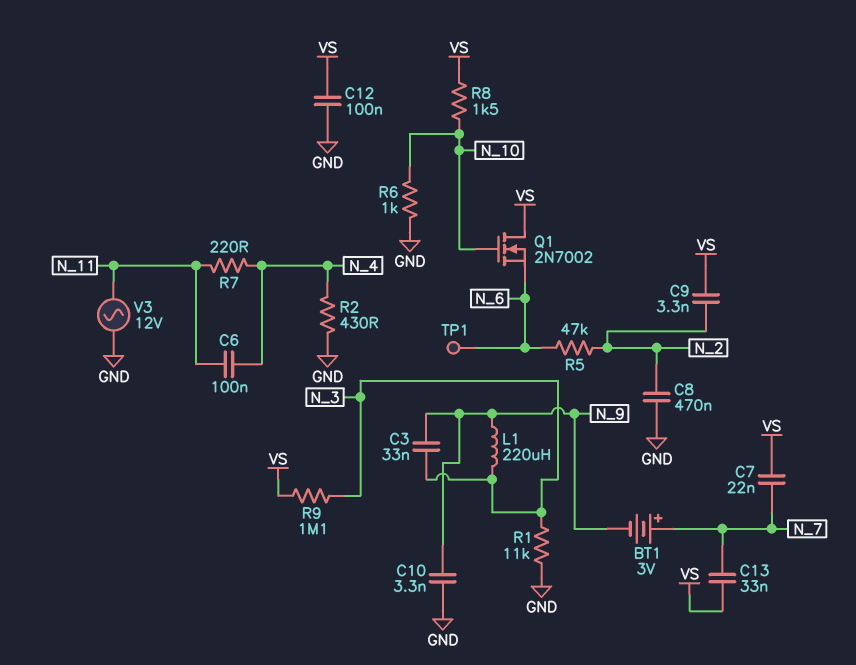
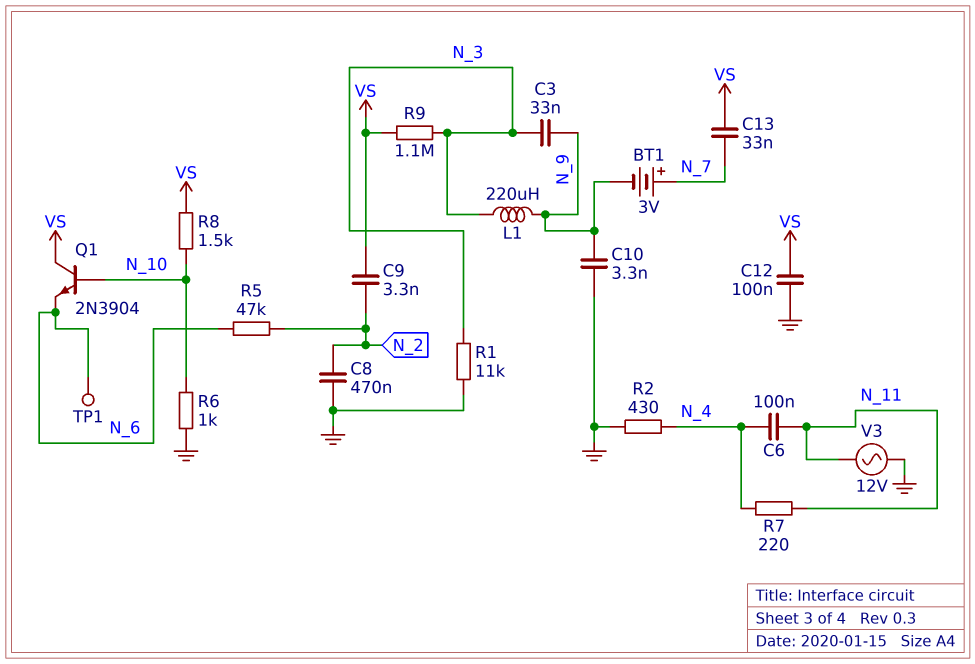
C7: 22nF (N_7, VS) -> none
Q1: NMOS 2N7002 (G N_10, D VS, S N_6) -> NPN 2N3904 (B N_10, C VS, E N_6)

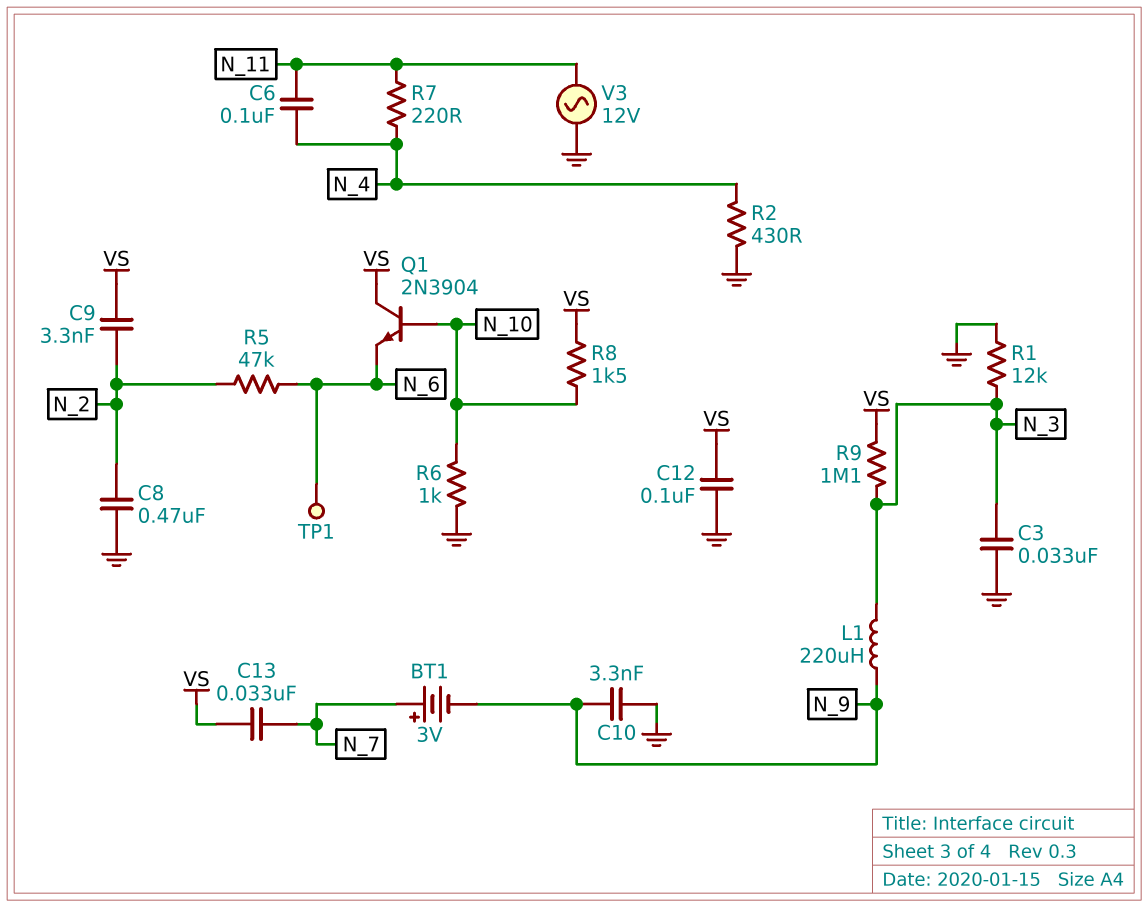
C3: 33nF (N_3, N_9) -> 33nF (GND, N_3)
R1: 11k (GND, N_3) -> 12k (GND, N_3)

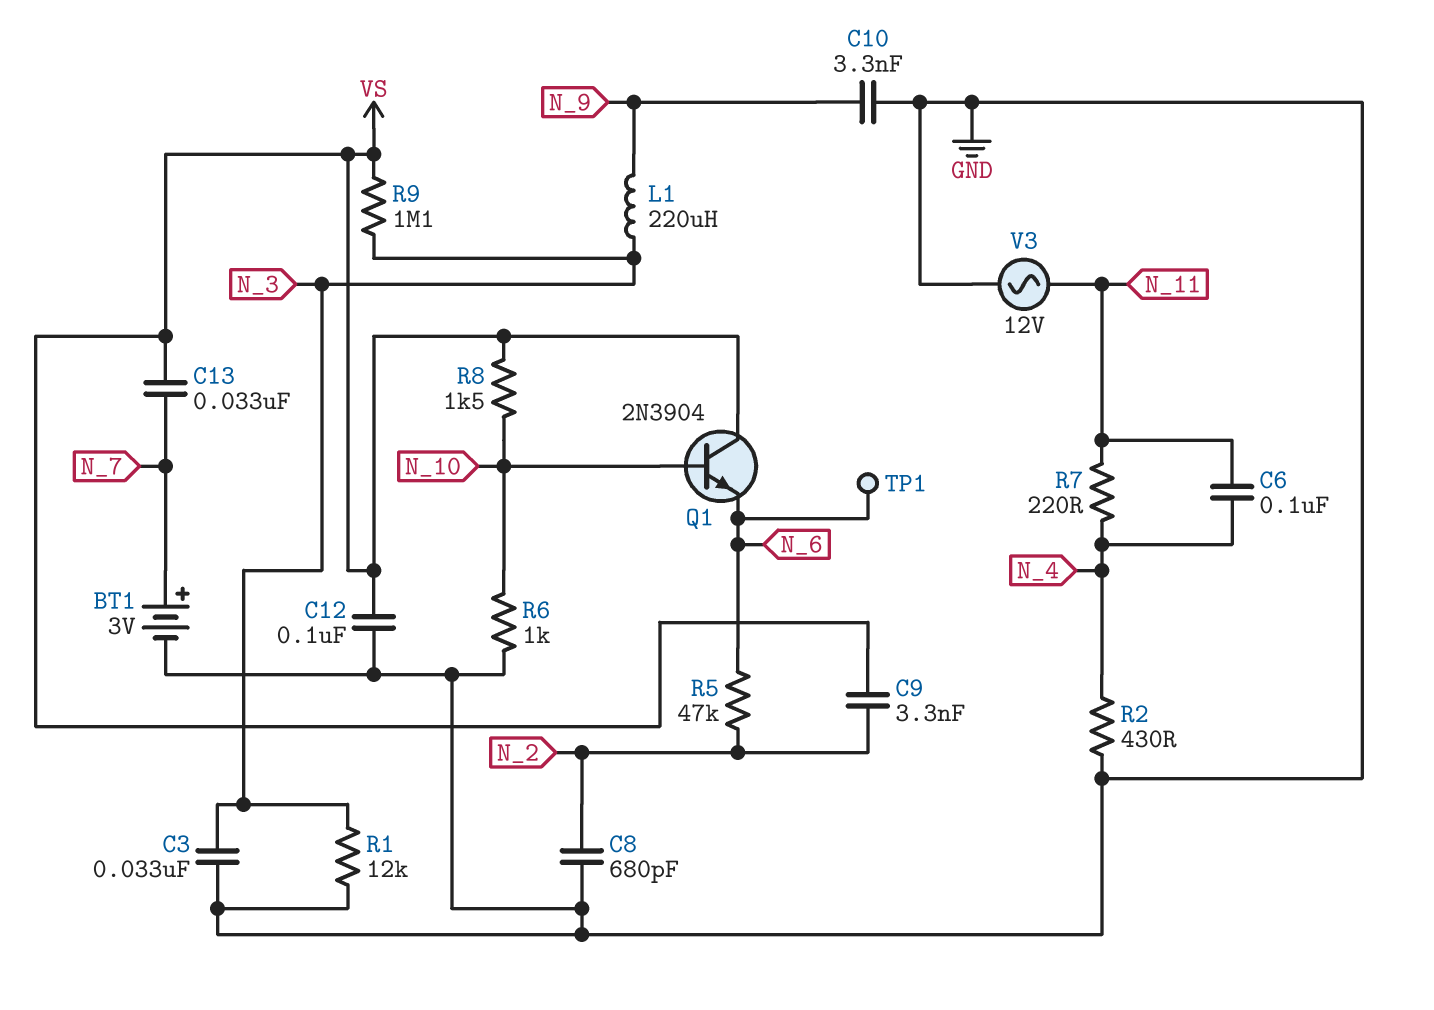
BT1: 3V (plus N_7, minus N_9) -> 3V (plus N_7, minus GND)
C8: 470nF (GND, N_2) -> 680pF (GND, N_2)

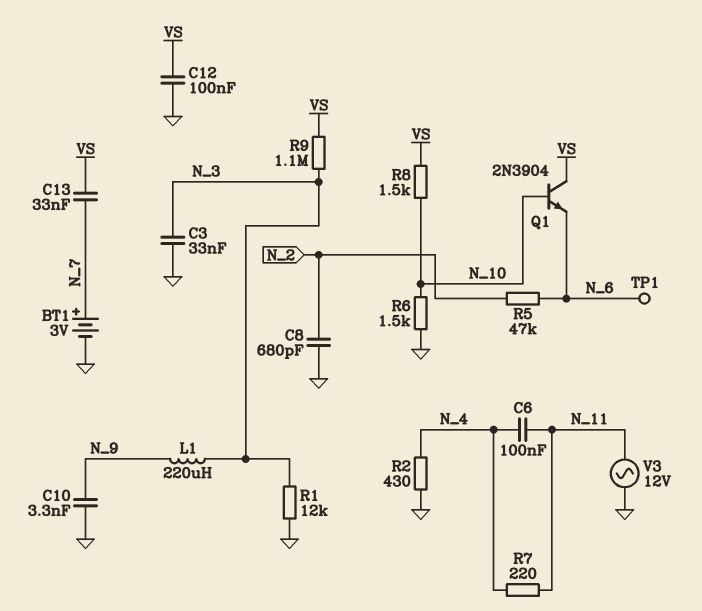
C9: 3.3nF (N_2, VS) -> none
R6: 1k (GND, N_10) -> 1.5k (GND, N_10)

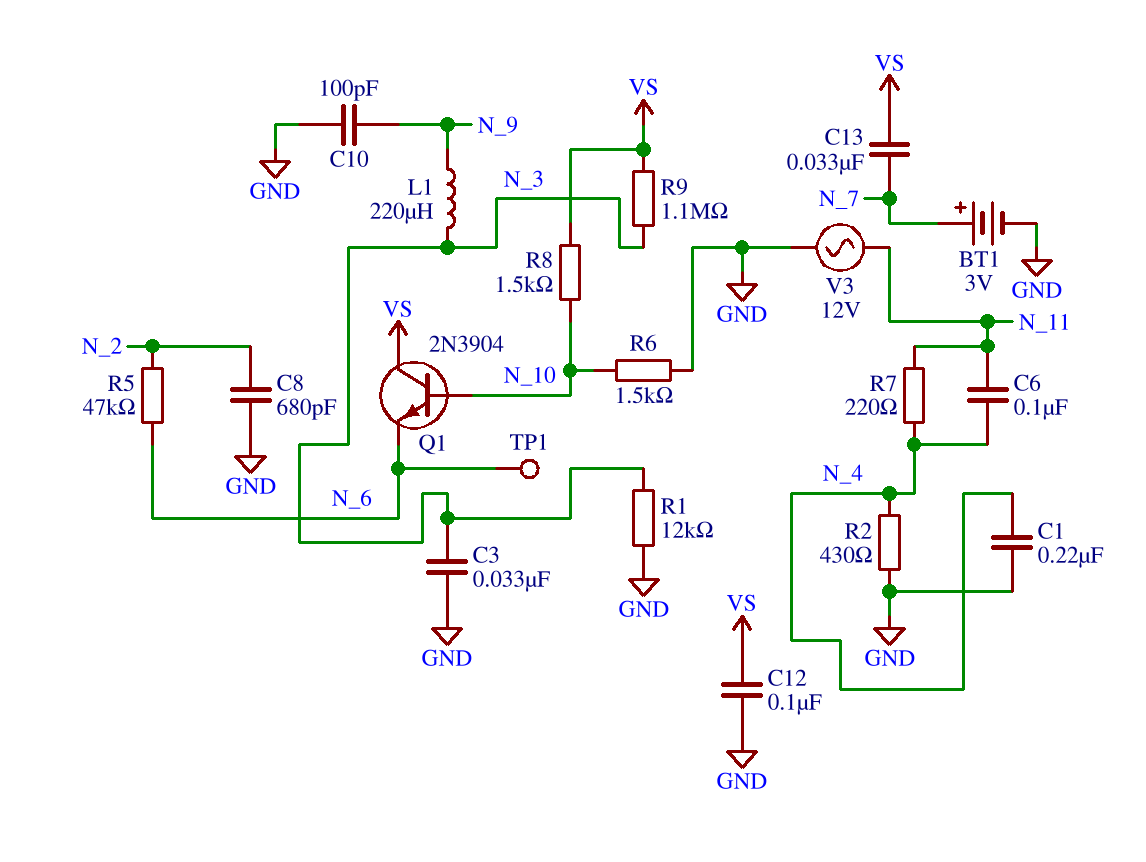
C1: none -> 220nF (GND, N_4)
C10: 3.3nF (GND, N_9) -> 100pF (GND, N_9)

